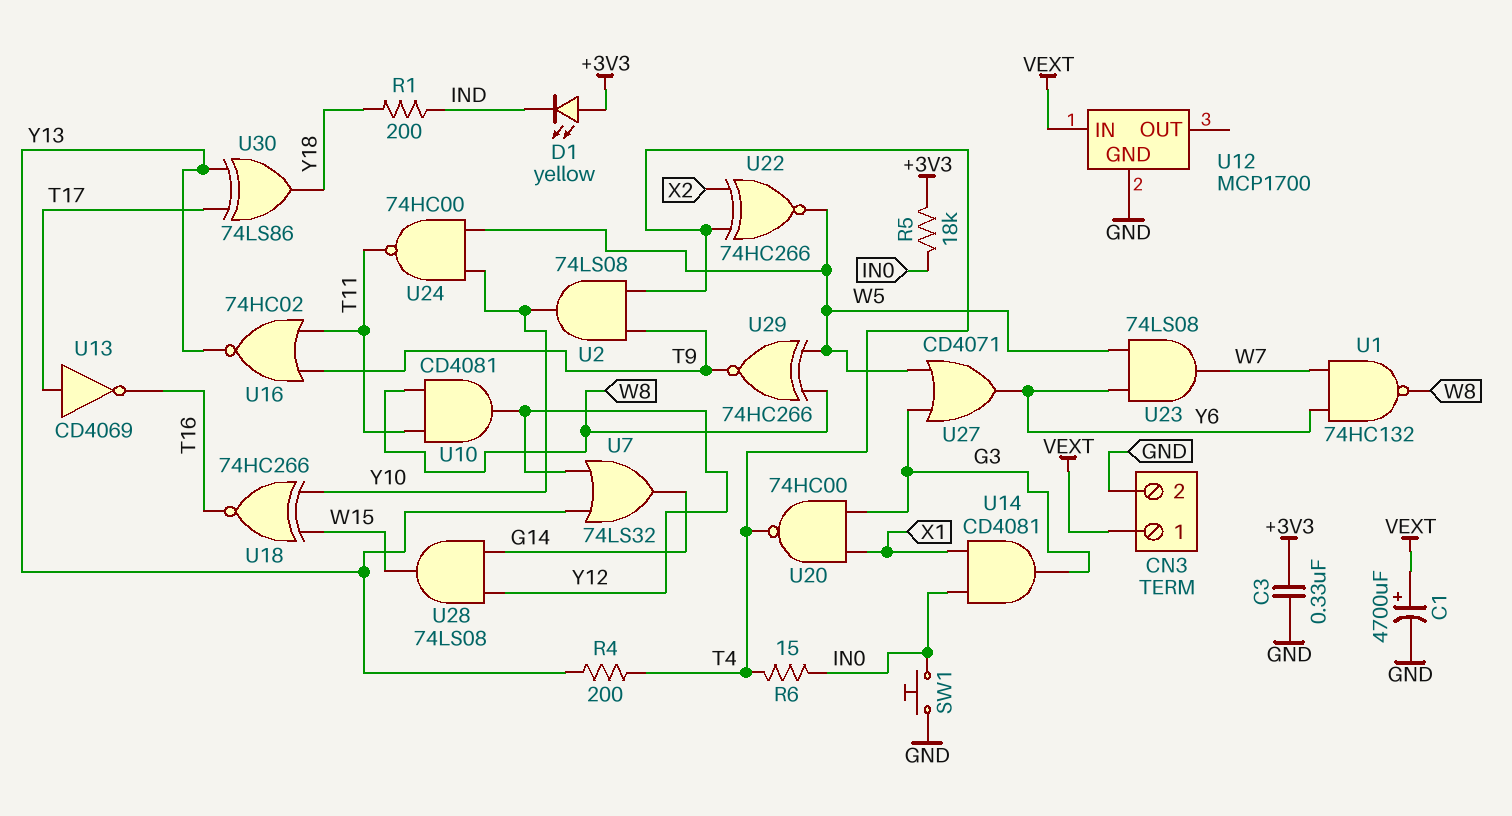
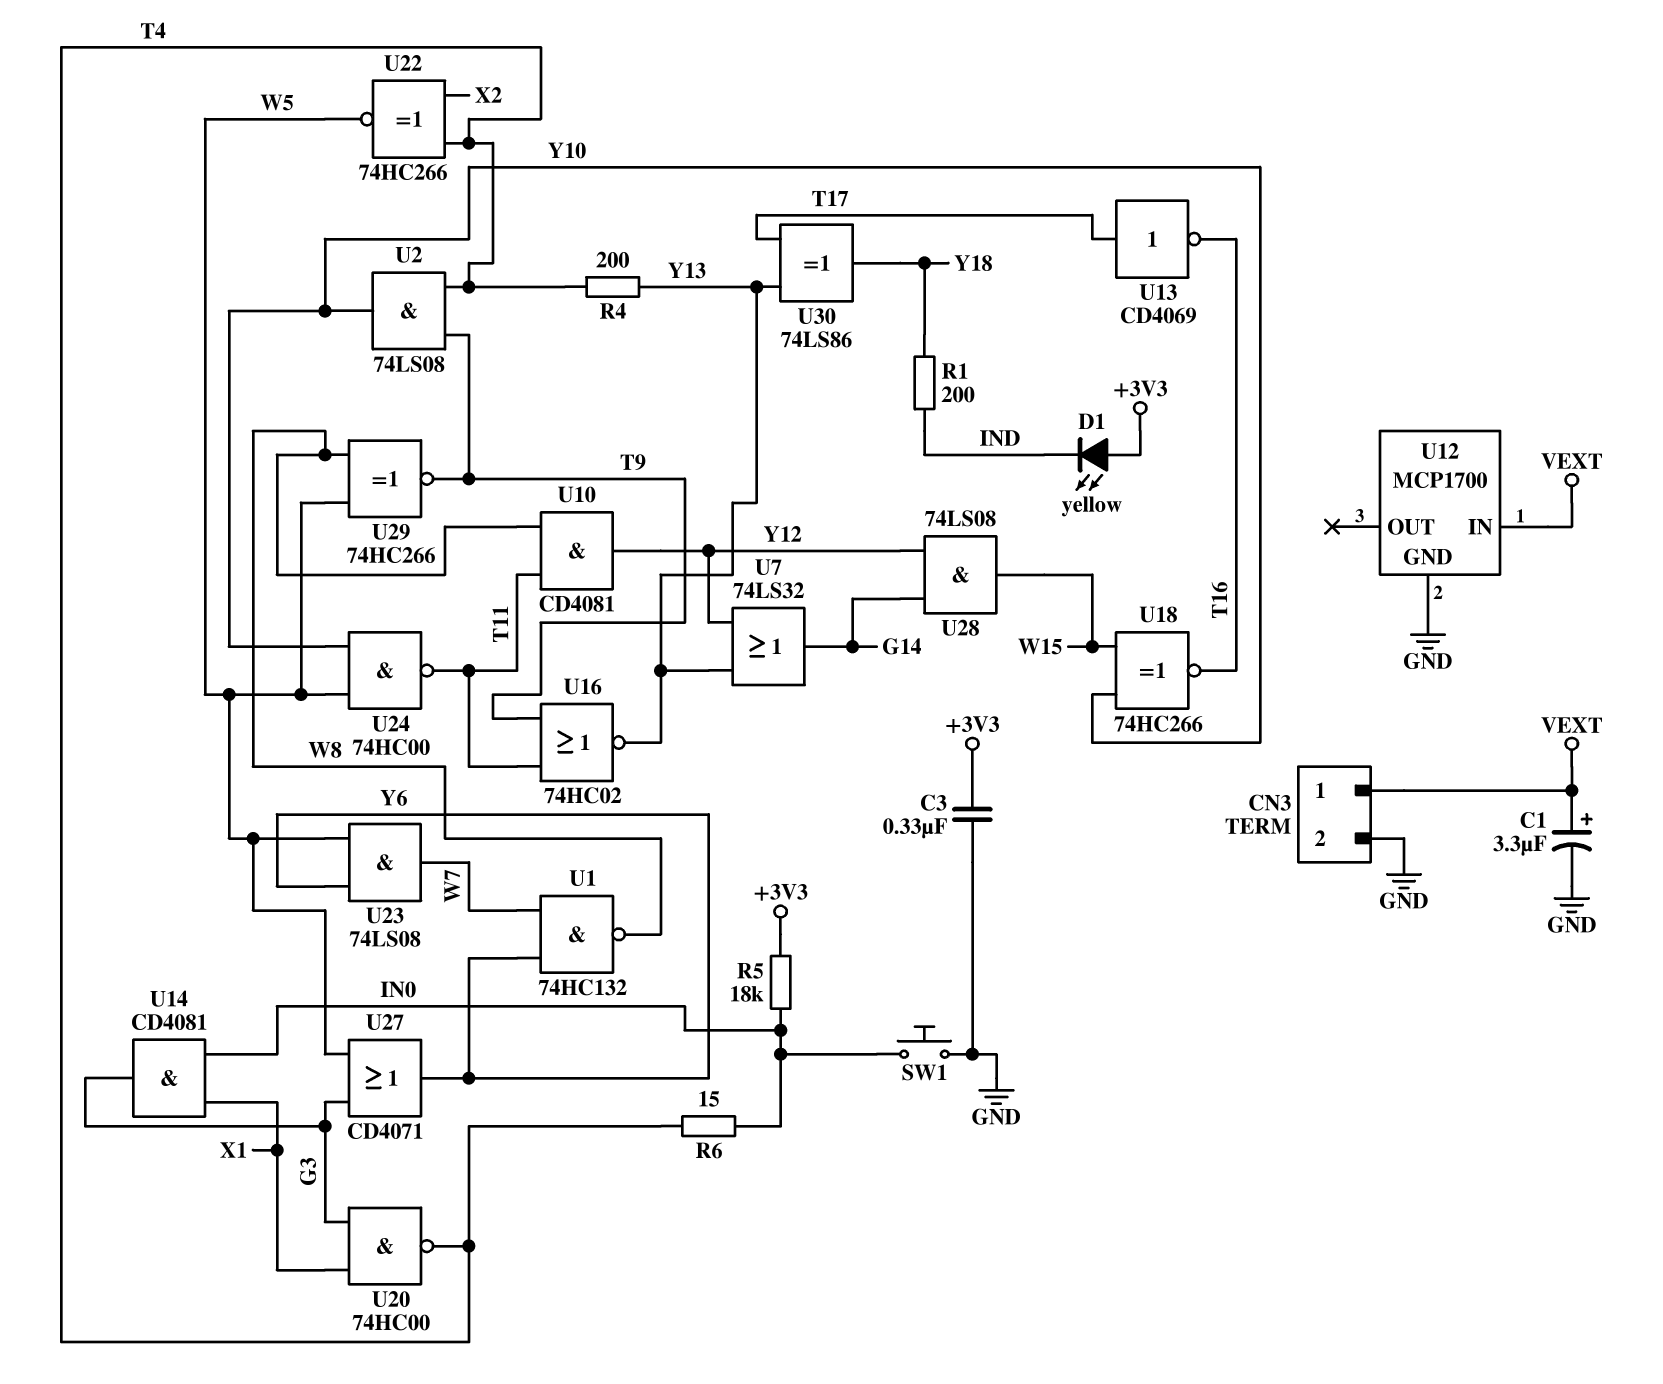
C1: 4700uF (plus VEXT, minus GND) -> 3.3uF (plus VEXT, minus GND)

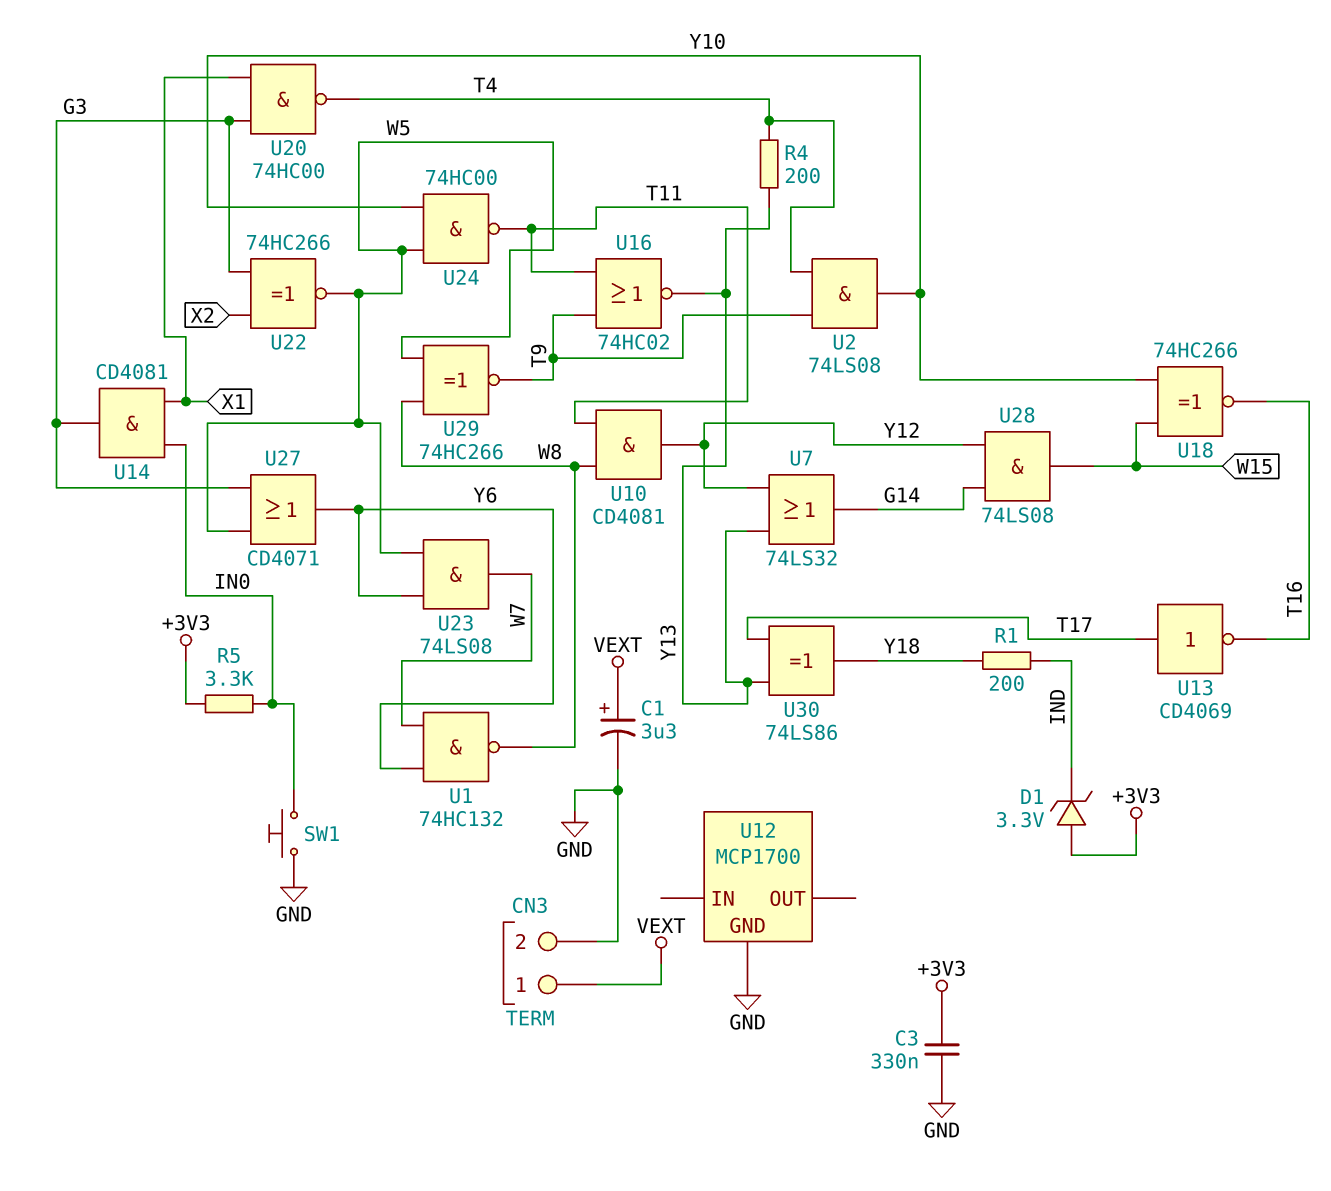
D1: LED yellow (A +3V3, K IND) -> zener 3.3V (A +3V3, K IND)
R5: 18k (+3V3, IN0) -> 3.3k (+3V3, IN0)
R6: 15 (IN0, T4) -> none
U12 pin IN: VEXT -> none
U22: XNOR 74HC266 (in T4, in X2, out W5) -> XNOR 74HC266 (in G3, in X2, out W5)

